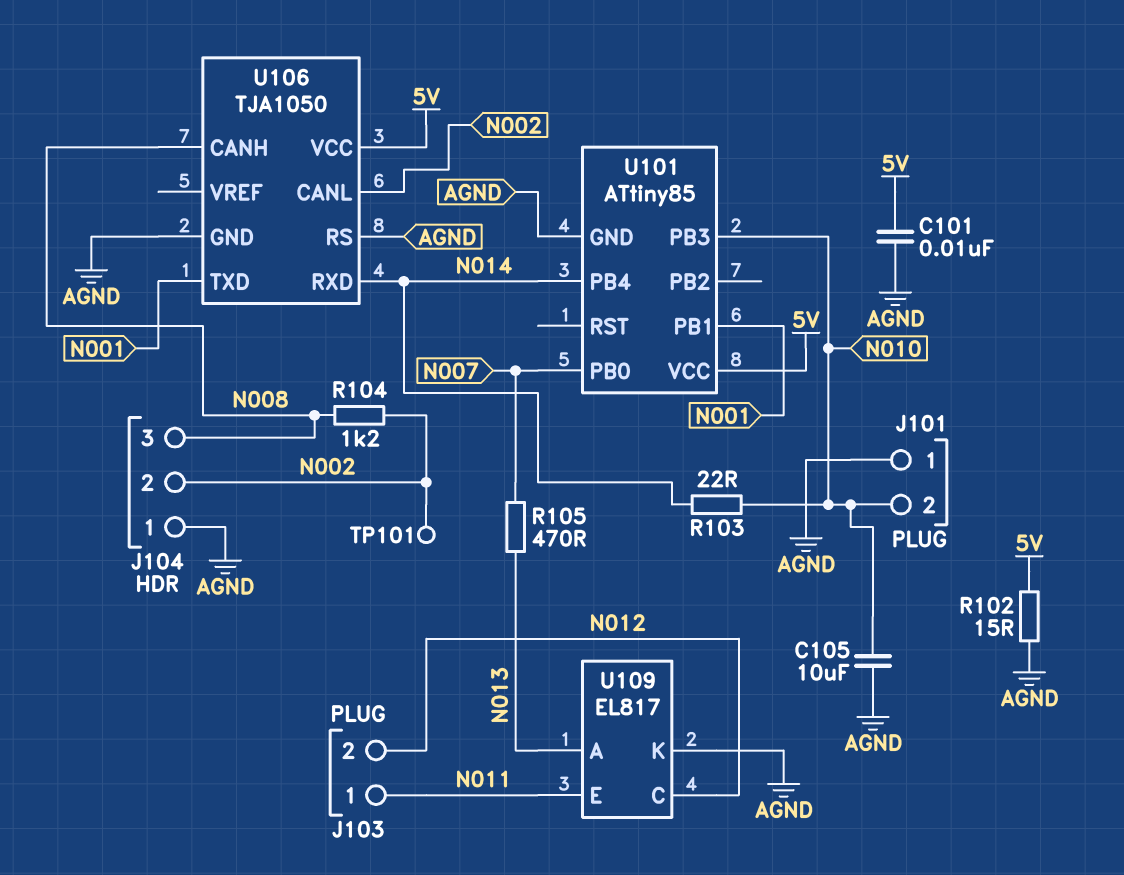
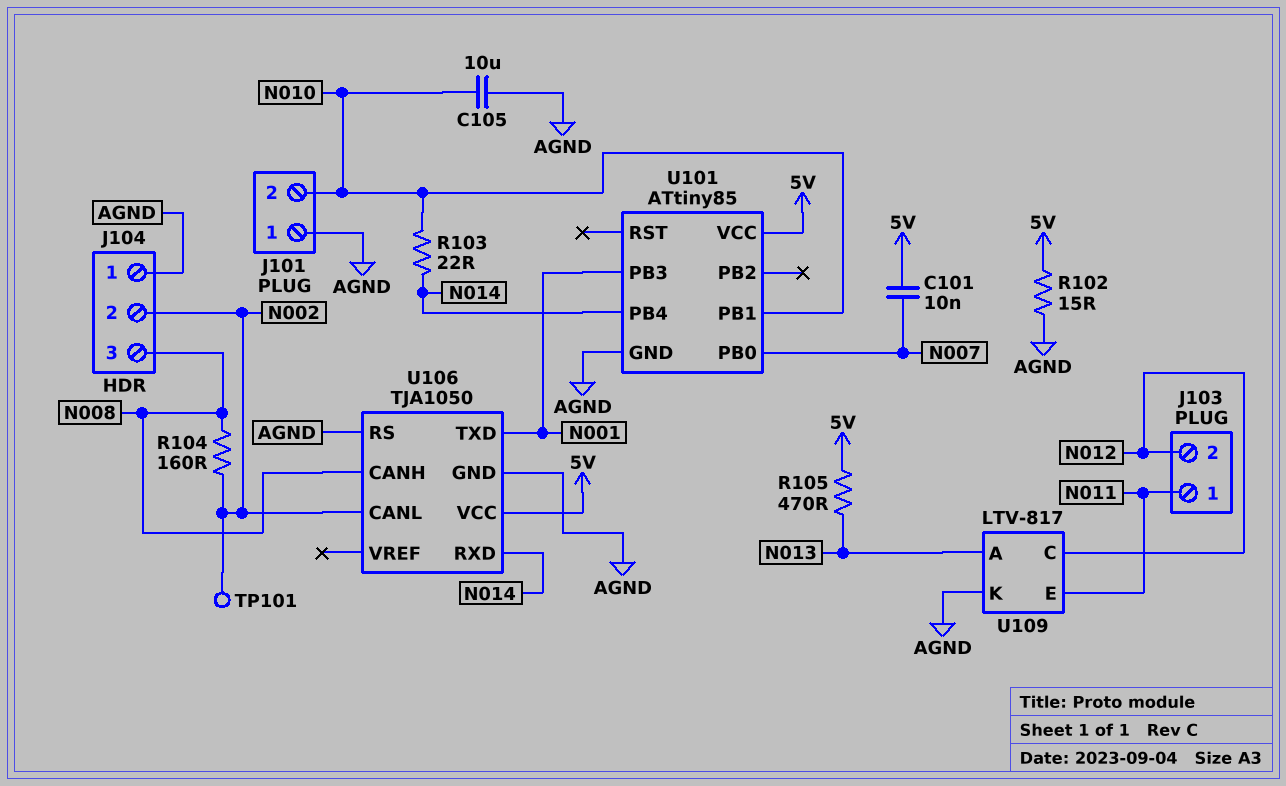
C101: 10nF (5V, AGND) -> 10nF (5V, N007)
R104: 1.2k (N002, N008) -> 160 (N002, N008)
R105: 470 (N007, N013) -> 470 (5V, N013)
U101 pin PB1: N001 -> N010
U101 pin PB3: N010 -> N001
U109: EL817 -> LTV-817

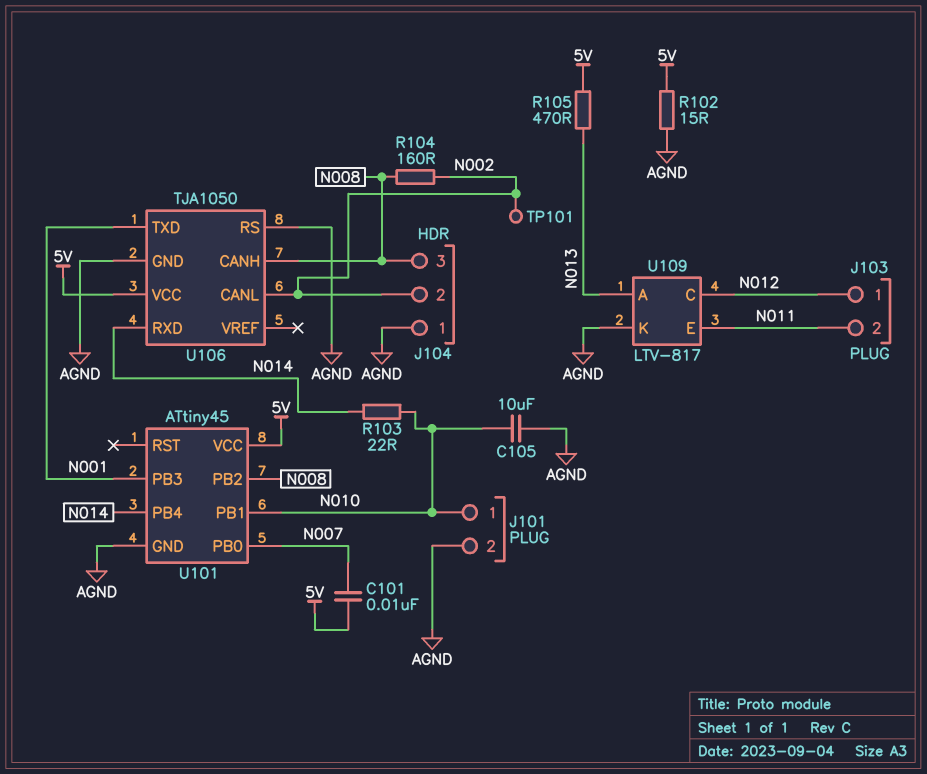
J101 pin 1: AGND -> N010
J101 pin 2: N010 -> AGND
J103 pin 1: N011 -> N012
J103 pin 2: N012 -> N011
U101: ATtiny85 -> ATtiny45
U101 pin PB2: none -> N008

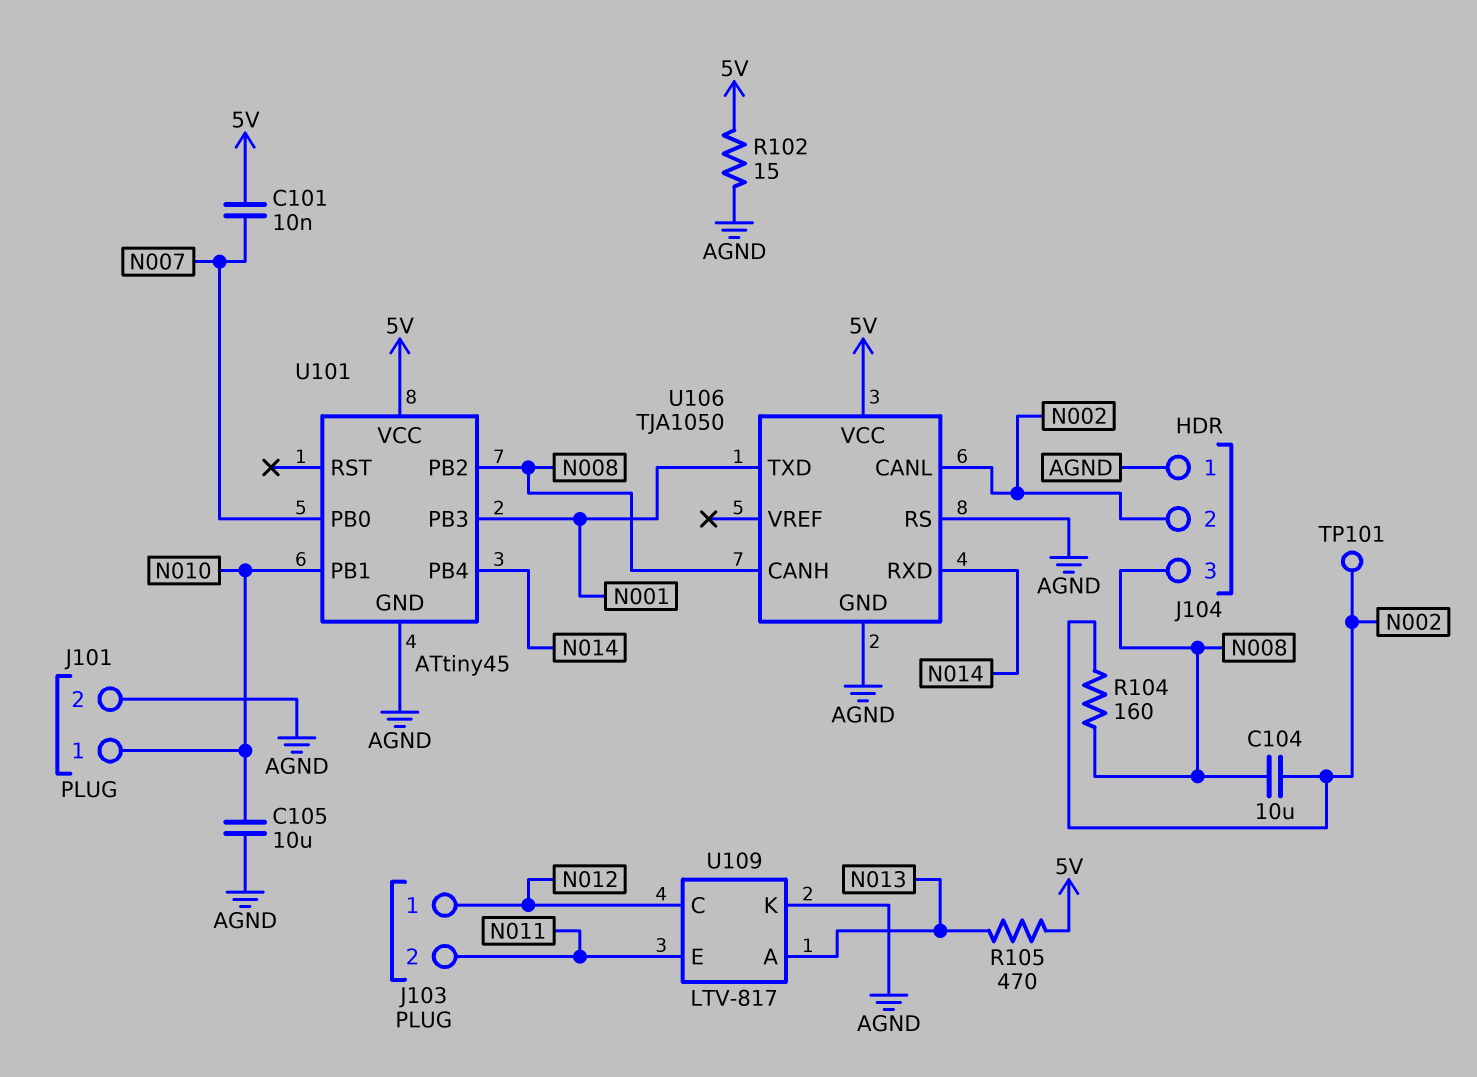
C104: none -> 10uF (N002, N008)
R103: 22 (N010, N014) -> none

